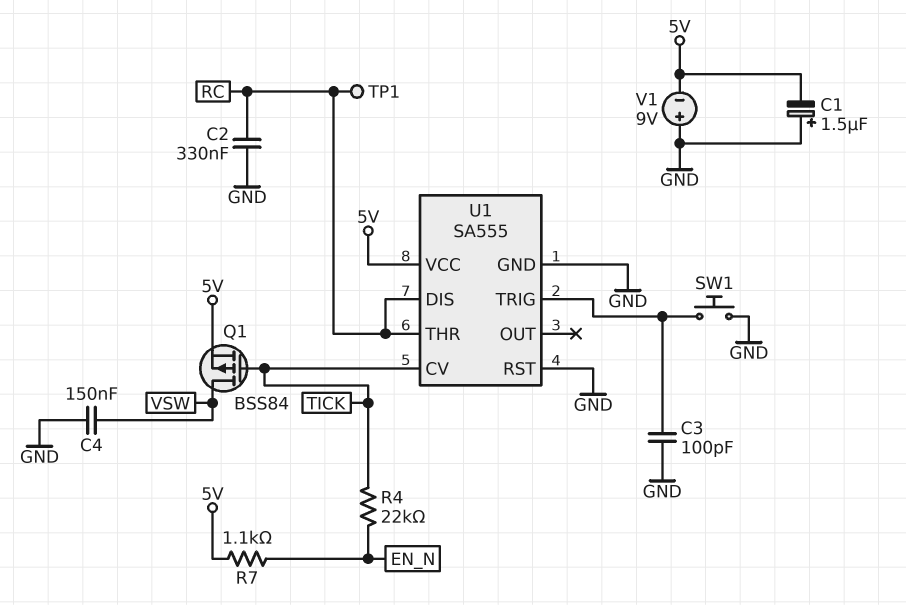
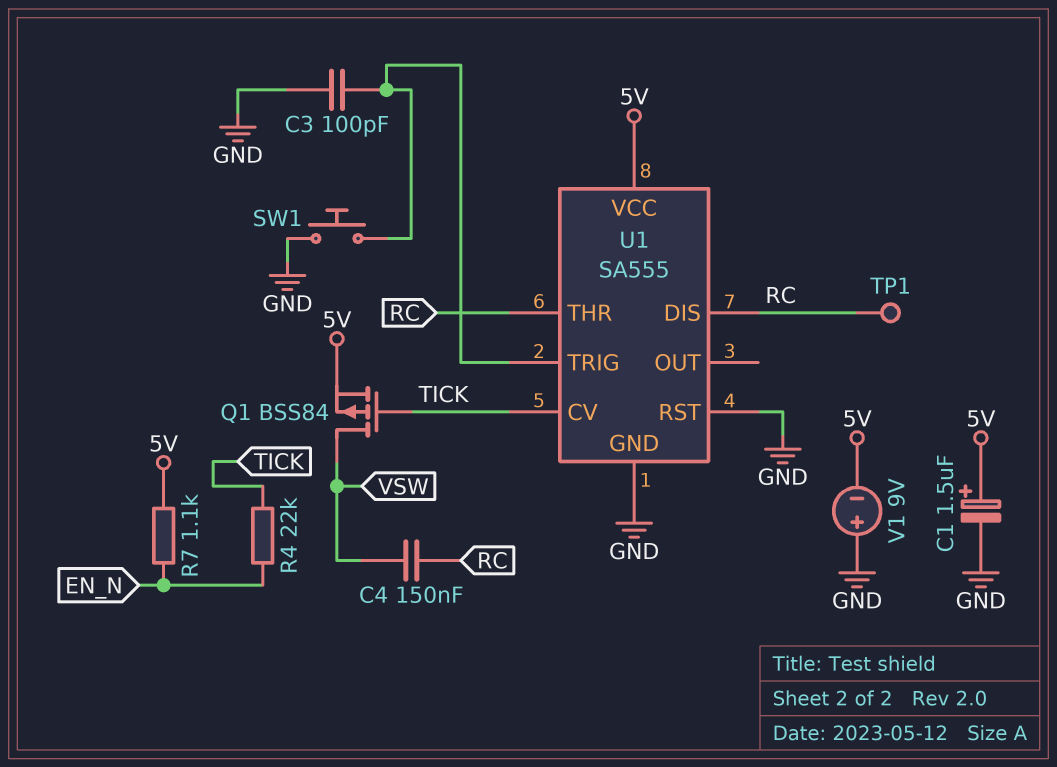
C1: 1.5uF (plus GND, minus 5V) -> 1.5uF (plus 5V, minus GND)
C2: 330nF (GND, RC) -> none
C4: 150nF (GND, VSW) -> 150nF (RC, VSW)

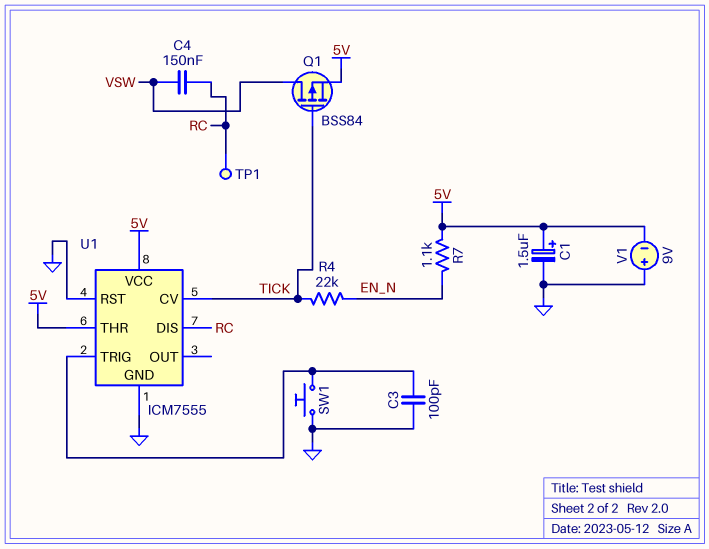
U1: SA555 -> ICM7555
U1 pin THR: RC -> 5V

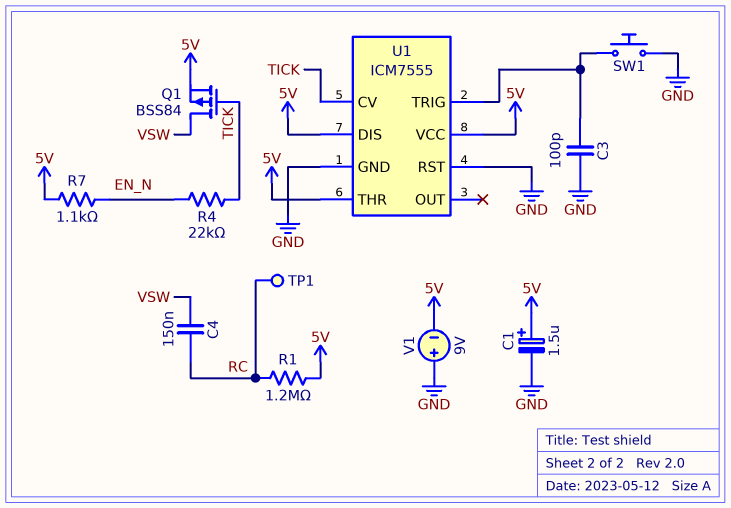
R1: none -> 1.2M (5V, RC)
U1 pin DIS: RC -> 5V

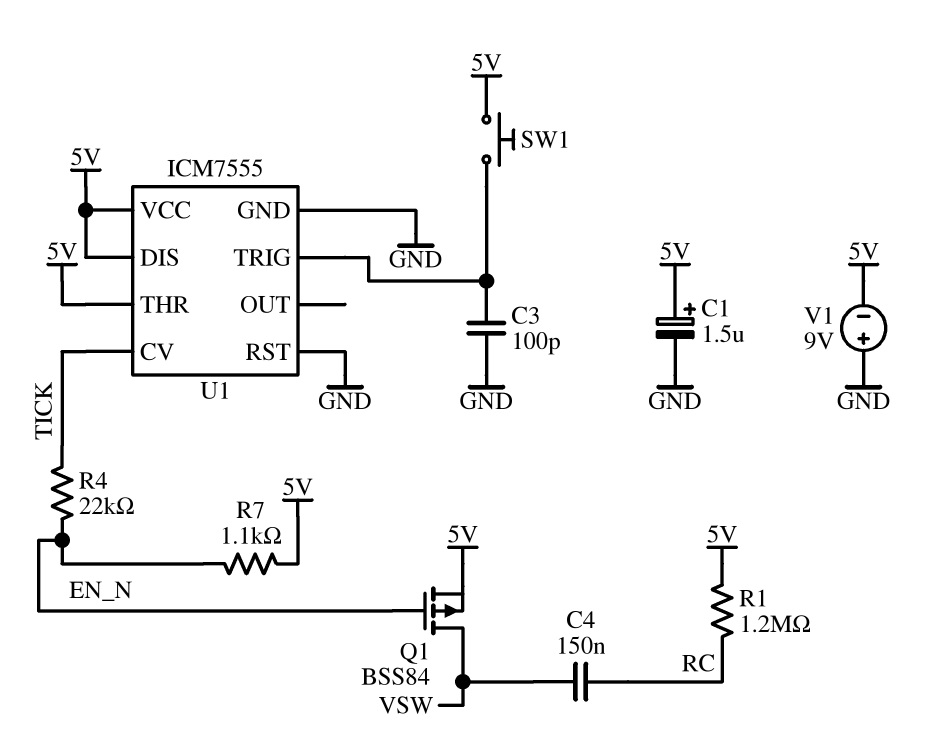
Q1: PMOS BSS84 (G TICK, D VSW, S 5V) -> PMOS BSS84 (G EN_N, D VSW, S 5V)
SW1: button (GND, U1/TRIG) -> button (5V, U1/TRIG)
TP1: test point (RC) -> none

